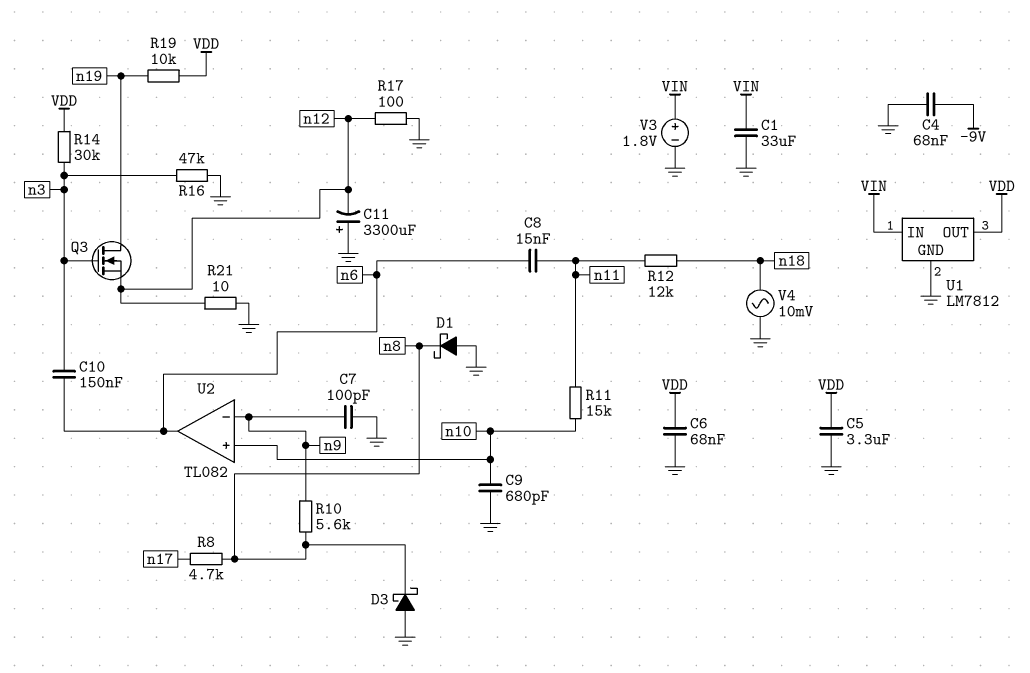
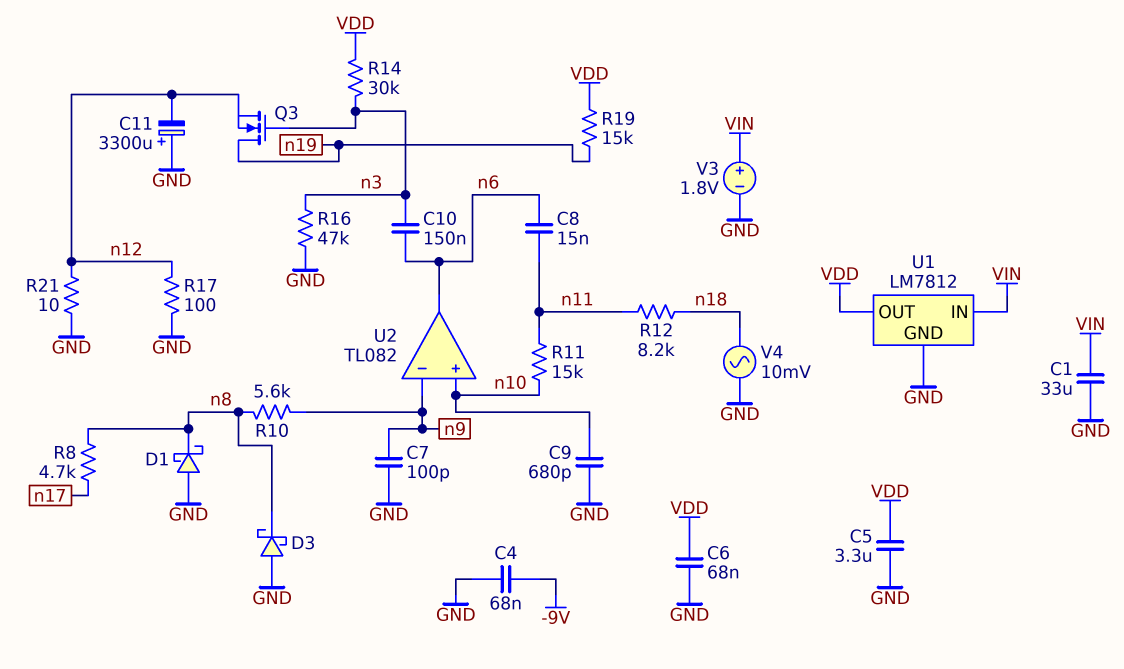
R12: 12k (n11, n18) -> 8.2k (n11, n18)
R19: 10k (VDD, n19) -> 15k (VDD, n19)

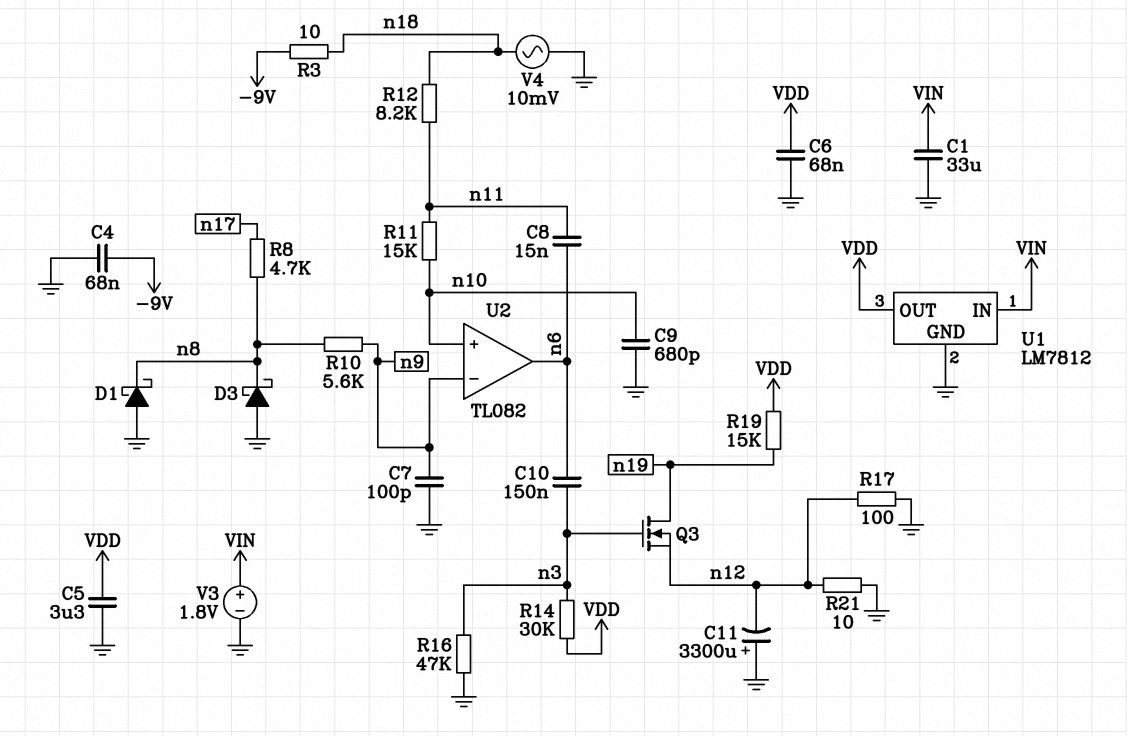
R3: none -> 10 (-9V, n18)

